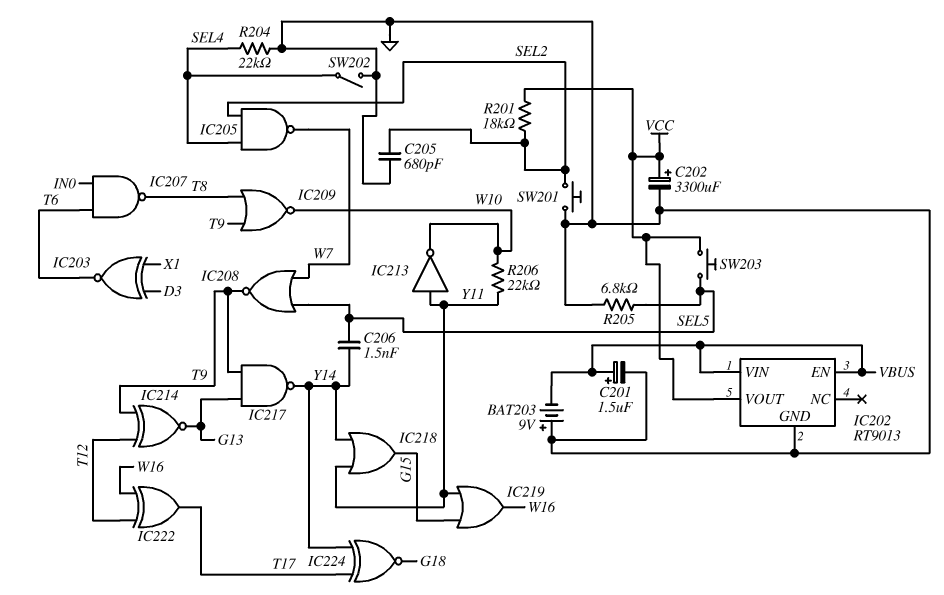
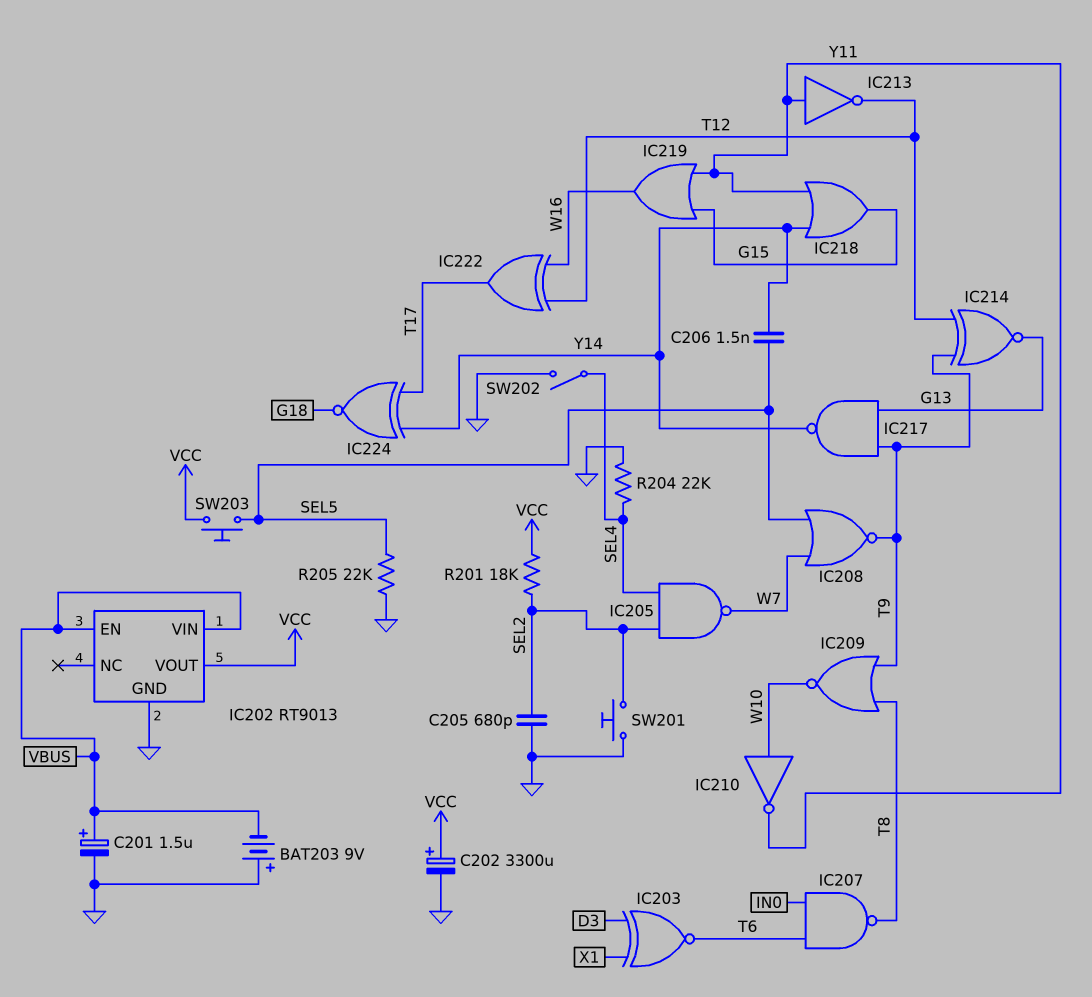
IC210: none -> NOT (in W10, out Y11)
IC213: NOT (in Y11, out W10) -> NOT (in Y11, out T12)
R205: 6.8k (GND, SEL5) -> 22k (GND, SEL5)
R206: 22k (W10, Y11) -> none

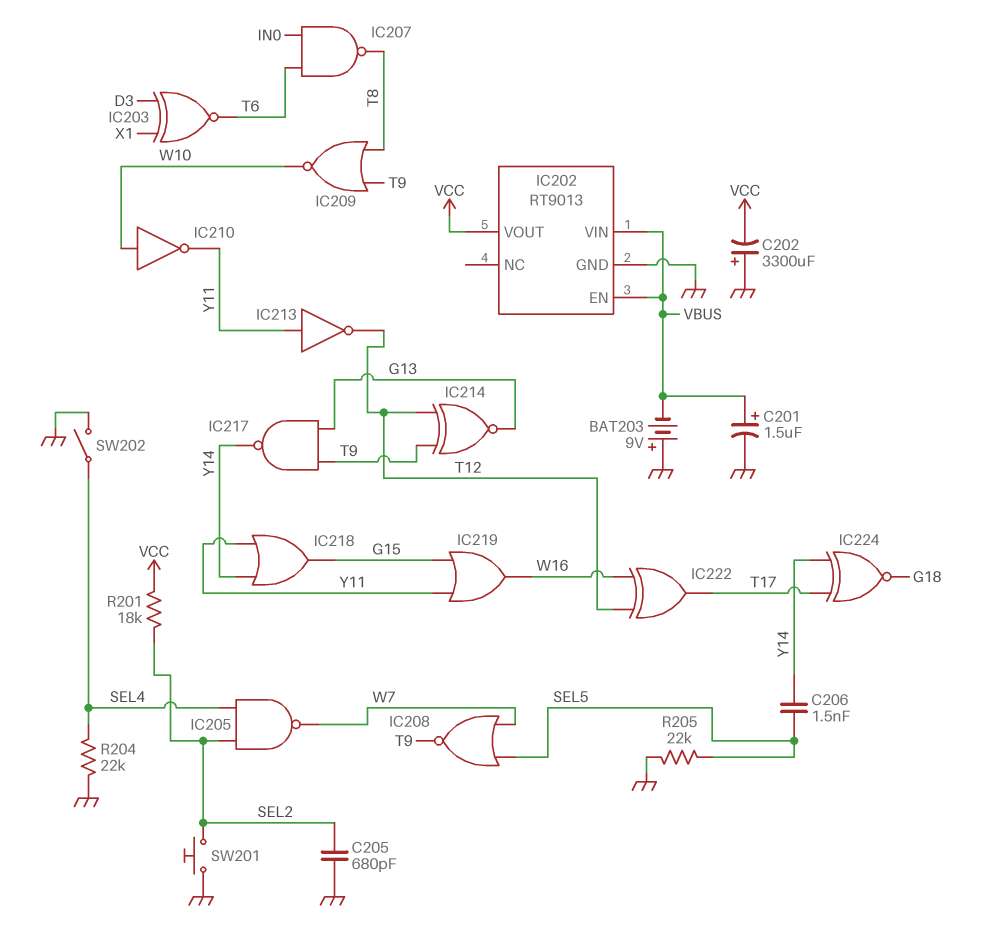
C202: 3300uF (plus VCC, minus GND) -> 3300uF (plus GND, minus VCC)
SW203: button (SEL5, VCC) -> none

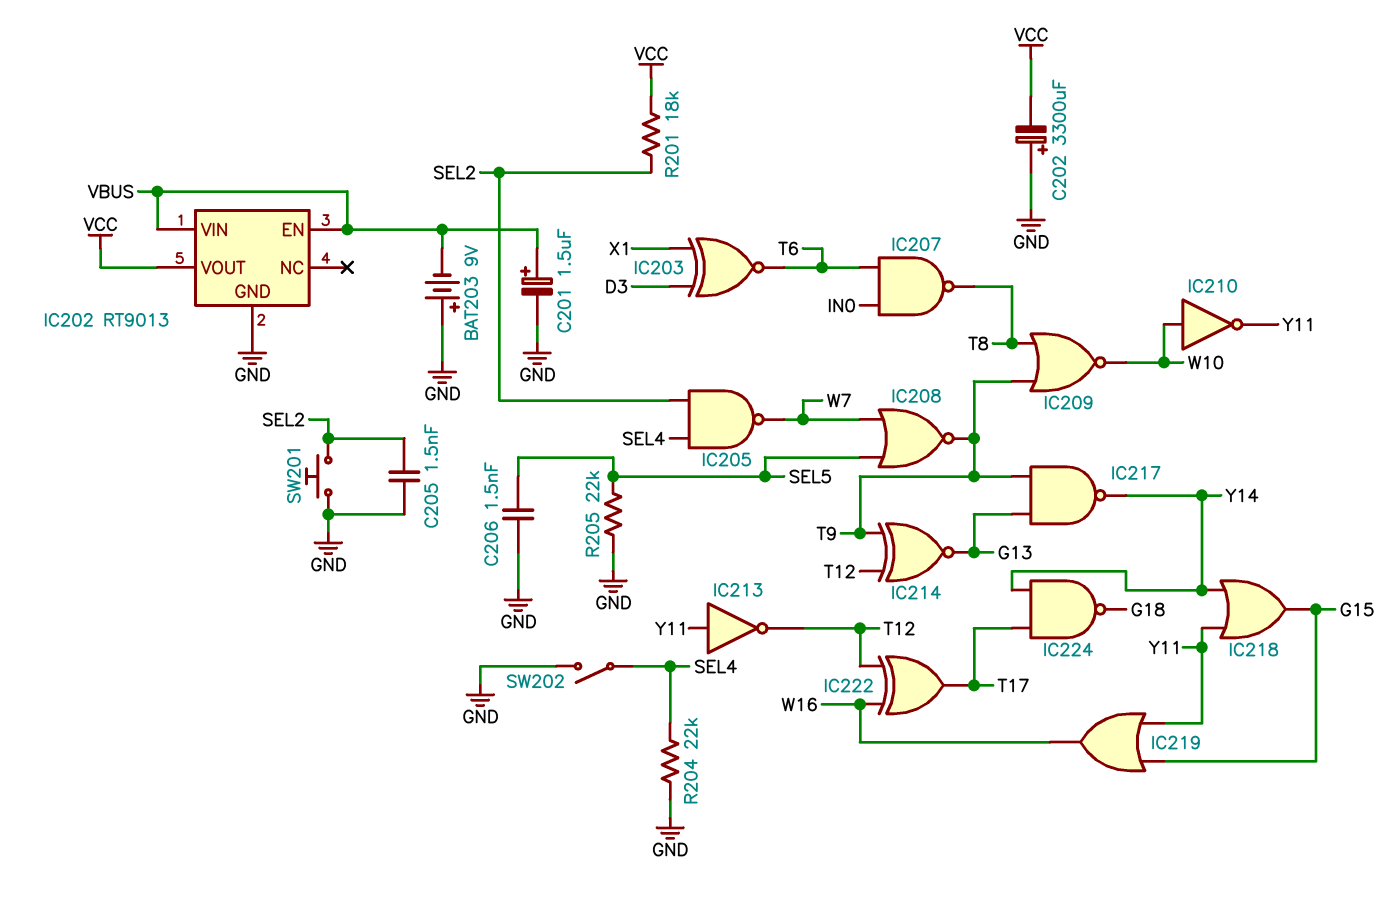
C205: 680pF (GND, SEL2) -> 1.5nF (GND, SEL2)
C206: 1.5nF (SEL5, Y14) -> 1.5nF (GND, SEL5)
IC224: XNOR (in T17, in Y14, out G18) -> NAND (in T17, in Y14, out G18)

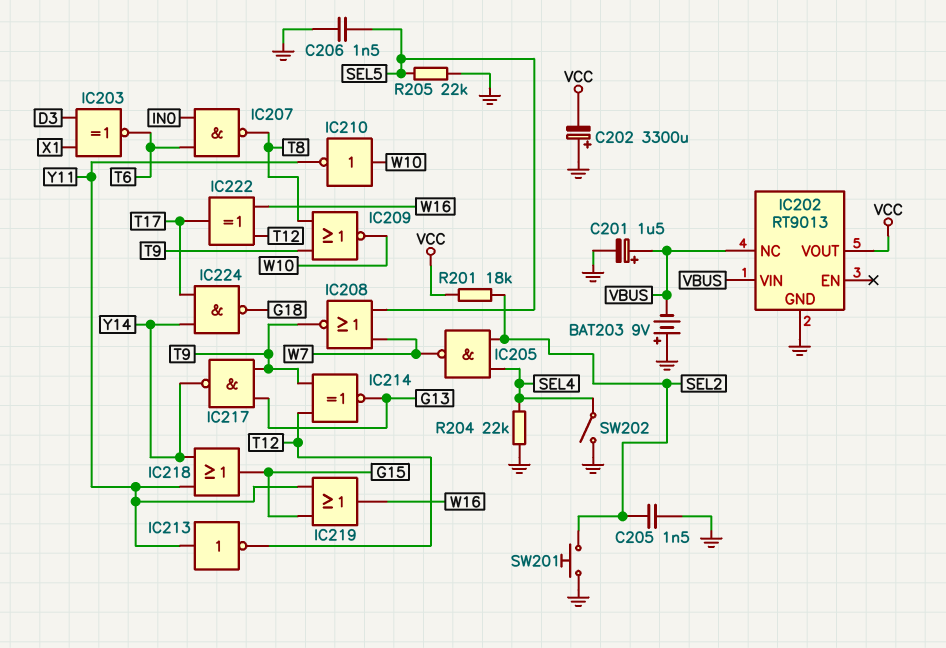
IC202 pin EN: VBUS -> none
IC202 pin NC: none -> VBUS

